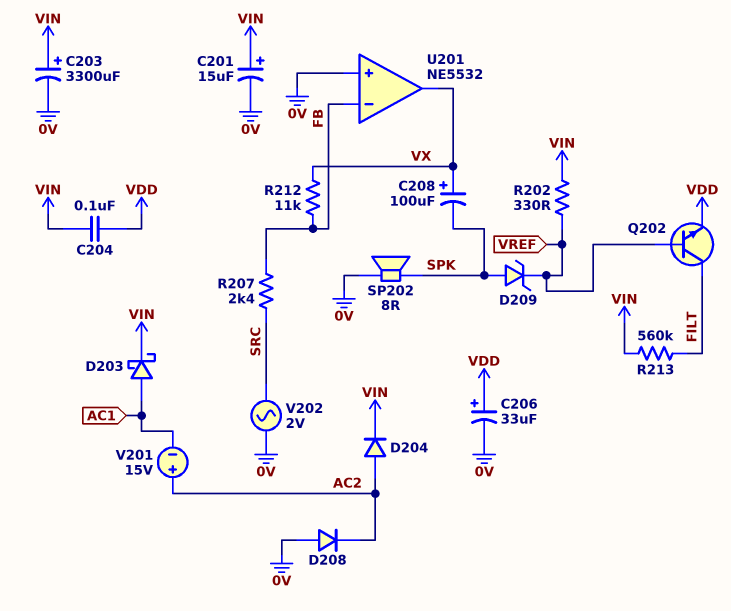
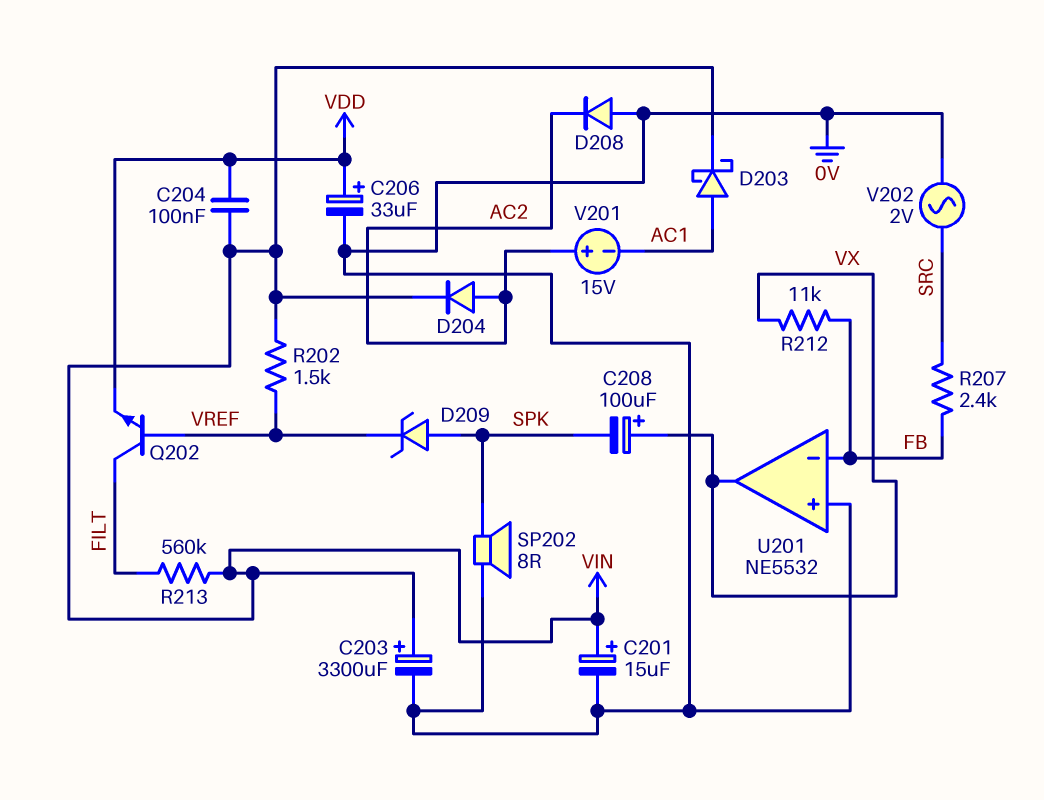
R202: 330 (VIN, VREF) -> 1.5k (VIN, VREF)

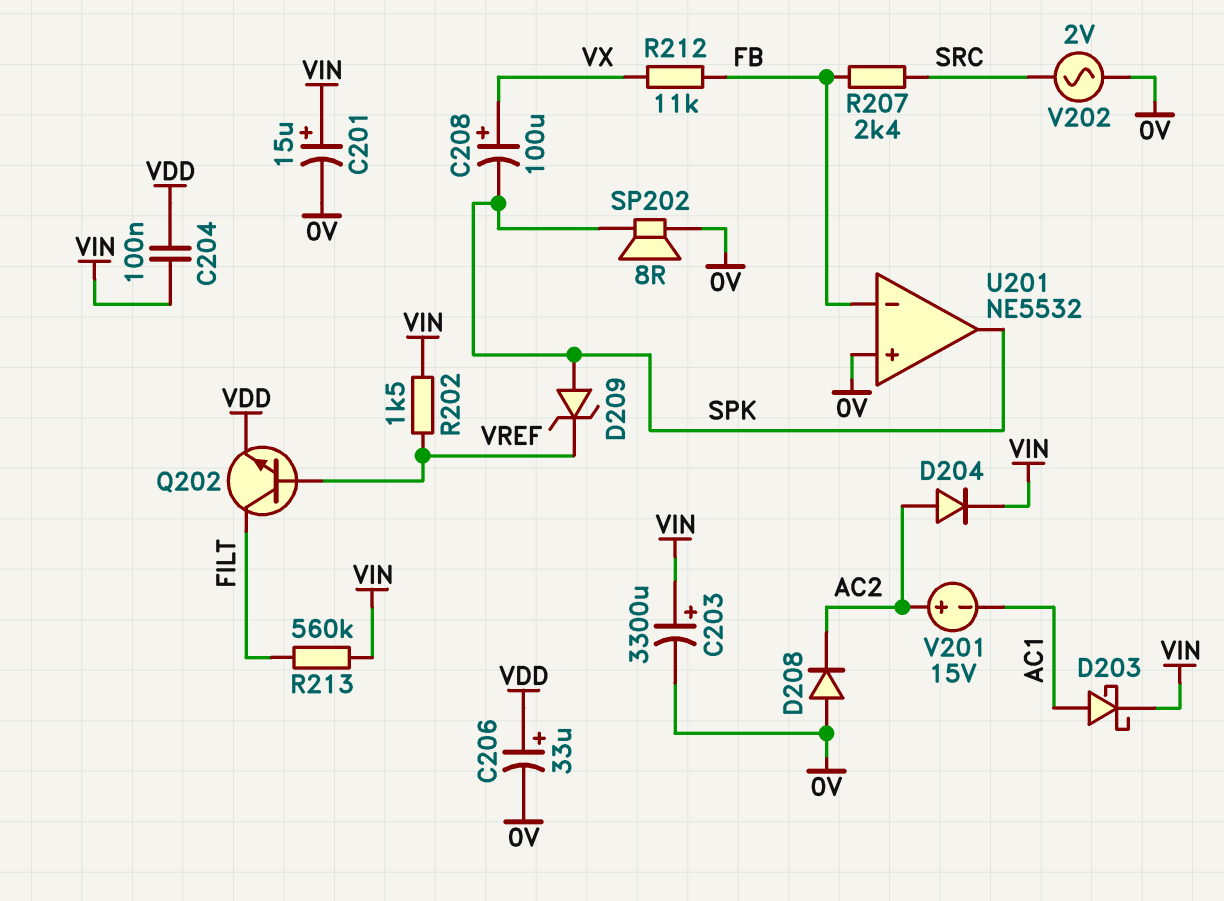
U201 pin out: VX -> SPK

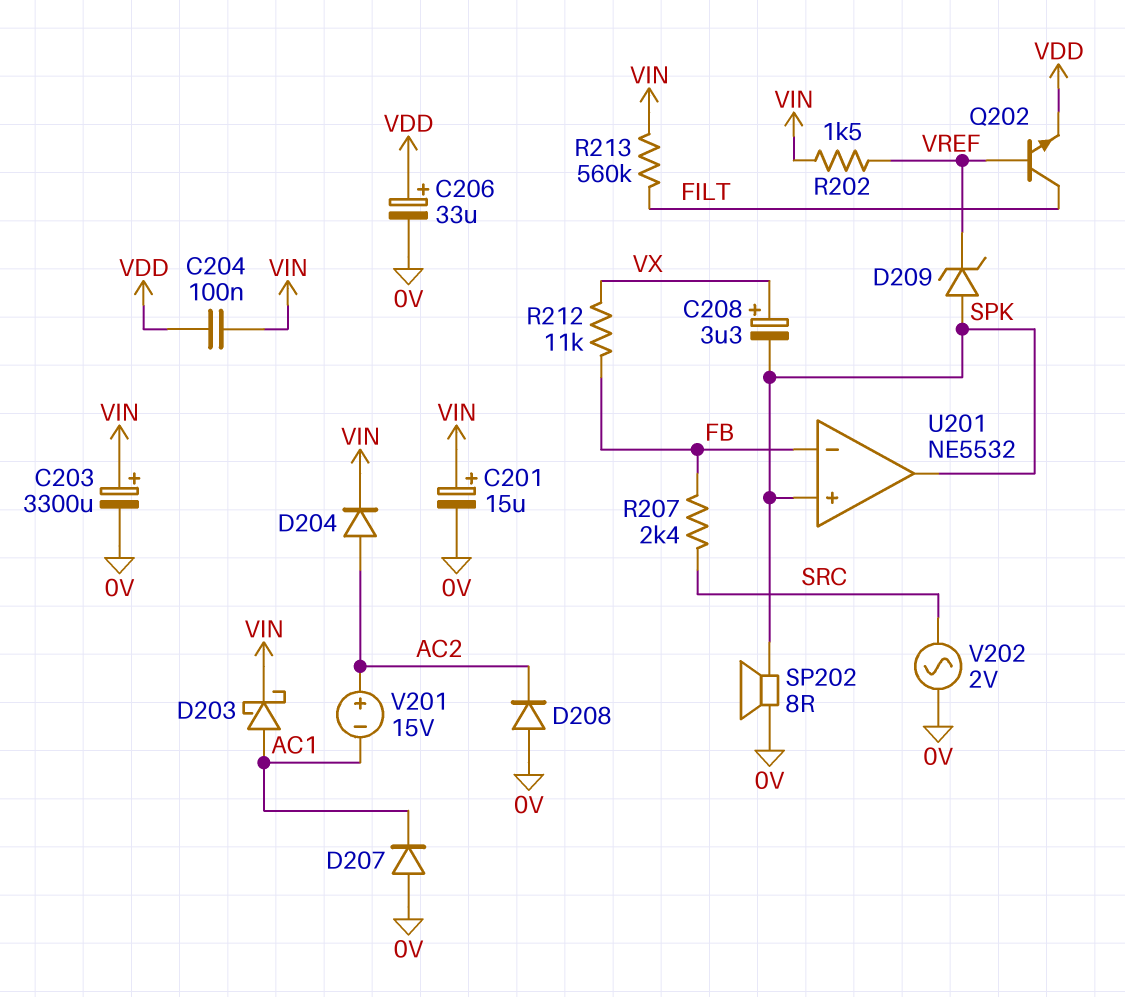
C208: 100uF (plus VX, minus SPK) -> 3.3uF (plus VX, minus SPK)
D207: none -> diode (A 0V, K AC1)
U201 pin in+: 0V -> SPK

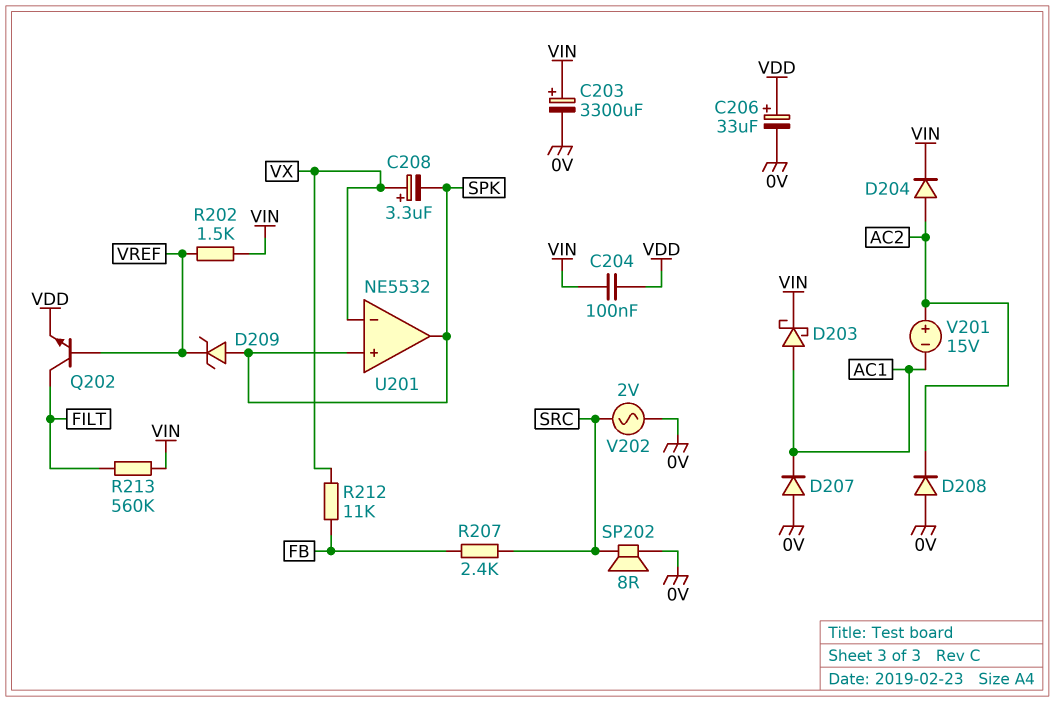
C201: 15uF (plus VIN, minus 0V) -> none
SP202: speaker 8R (0V, SPK) -> speaker 8R (0V, SRC)
U201 pin in-: FB -> VX

